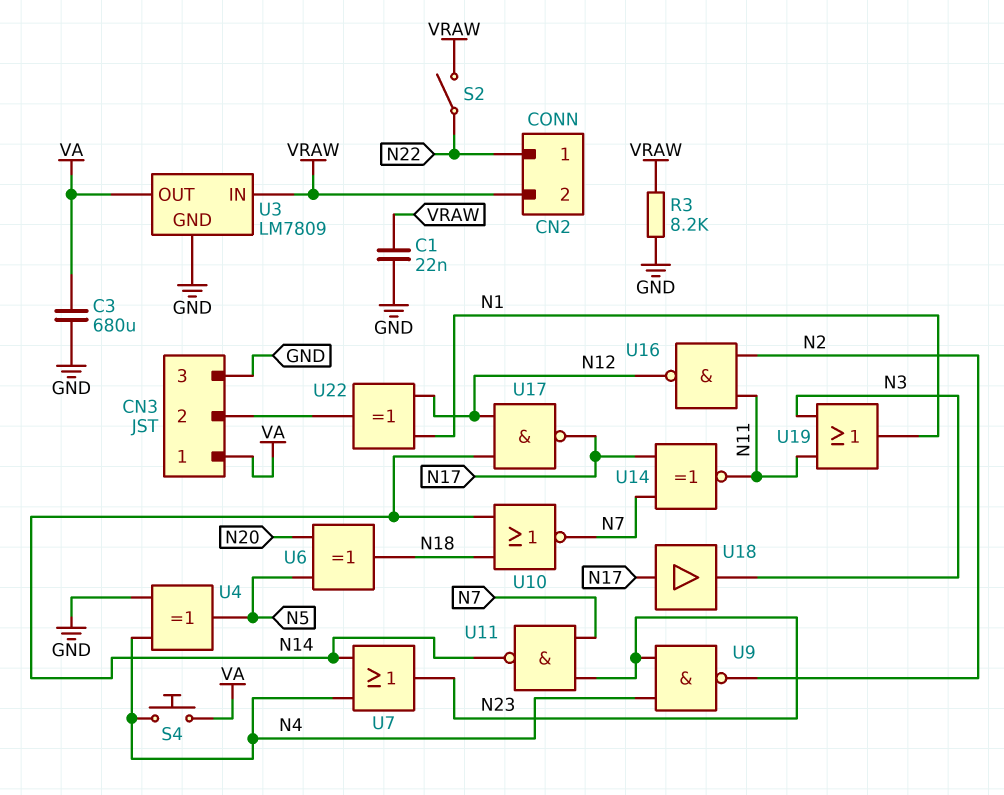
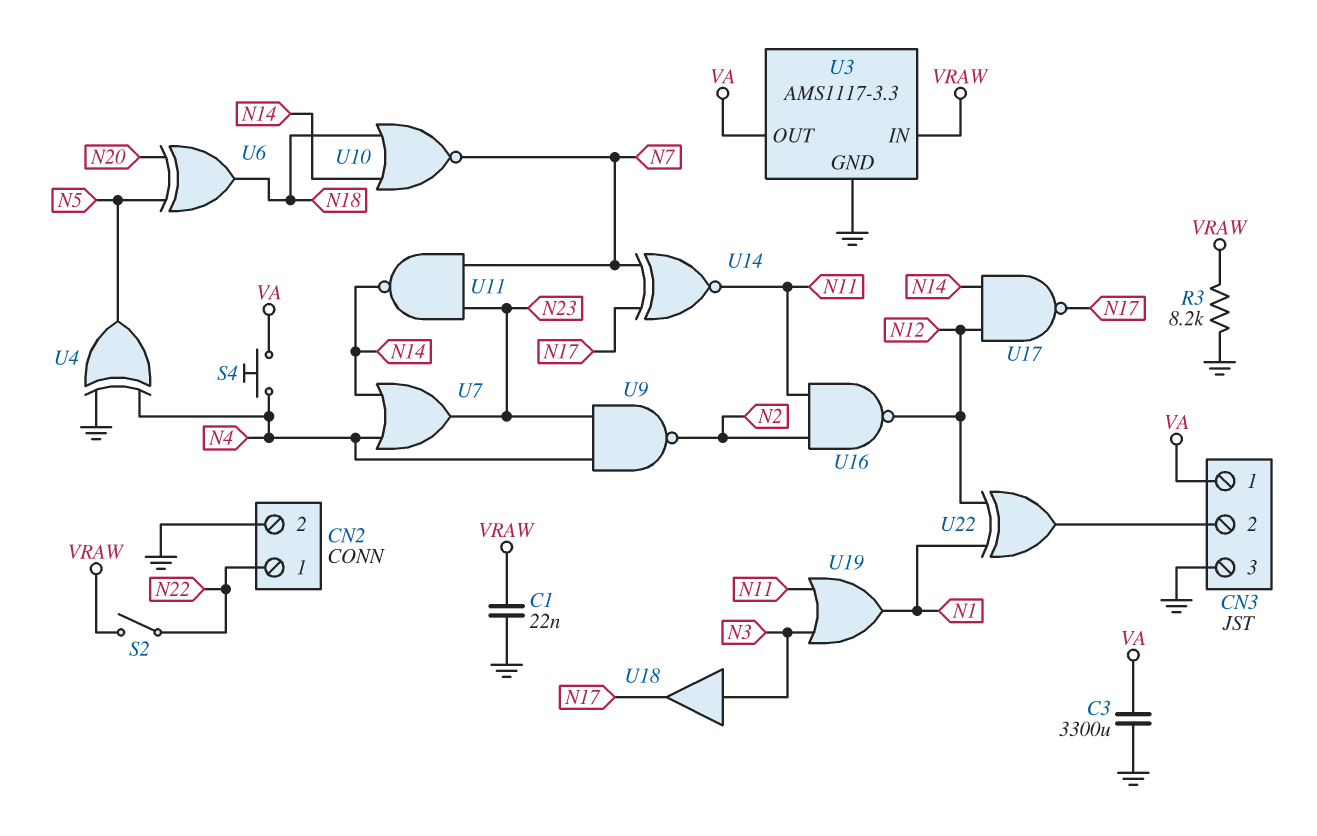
C3: 680uF (GND, VA) -> 3300uF (GND, VA)
CN2 pin 2: VRAW -> GND
U3: LM7809 -> AMS1117-3.3
U18: buffer (in N17, out N3) -> buffer (in N3, out N17)

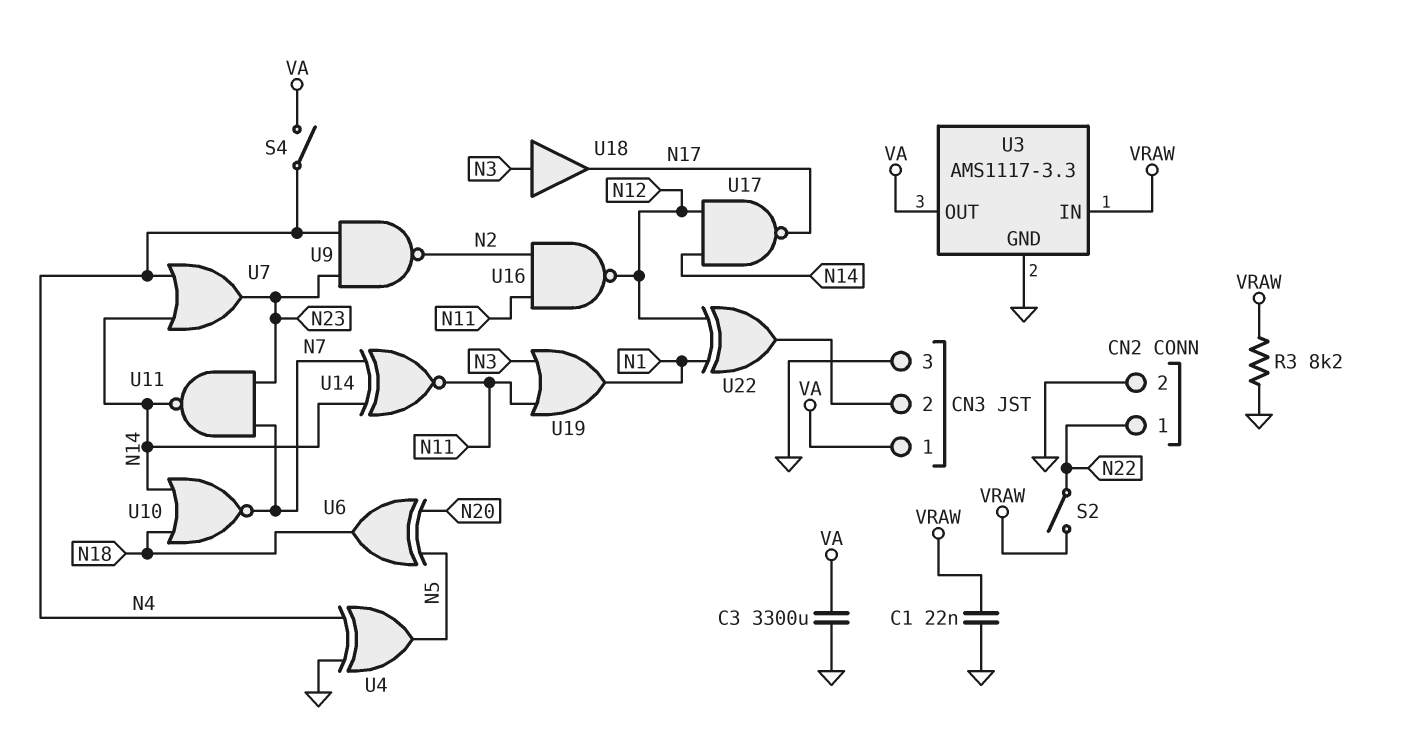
S4: button (N4, VA) -> switch (N4, VA)
U14: XNOR (in N7, in N17, out N11) -> XNOR (in N7, in N14, out N11)

